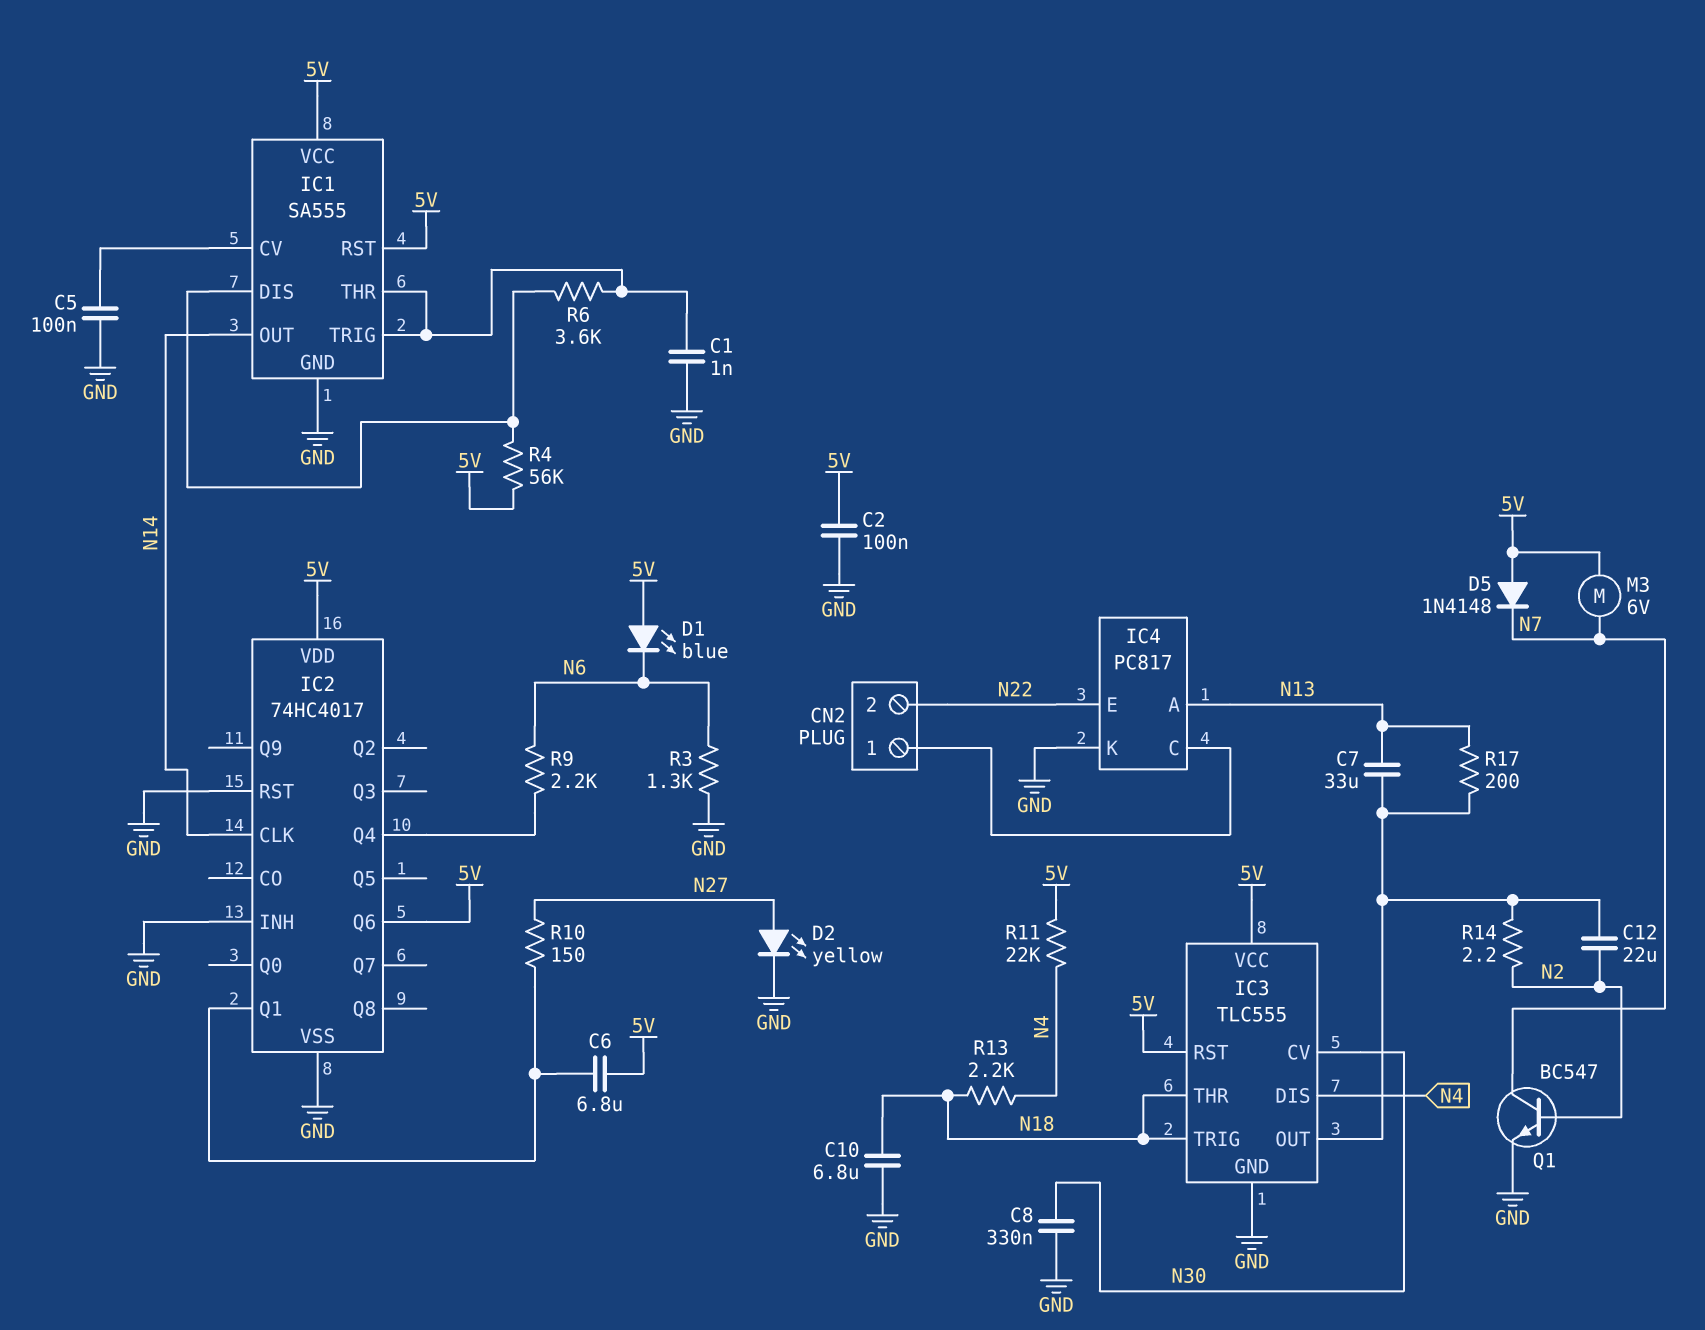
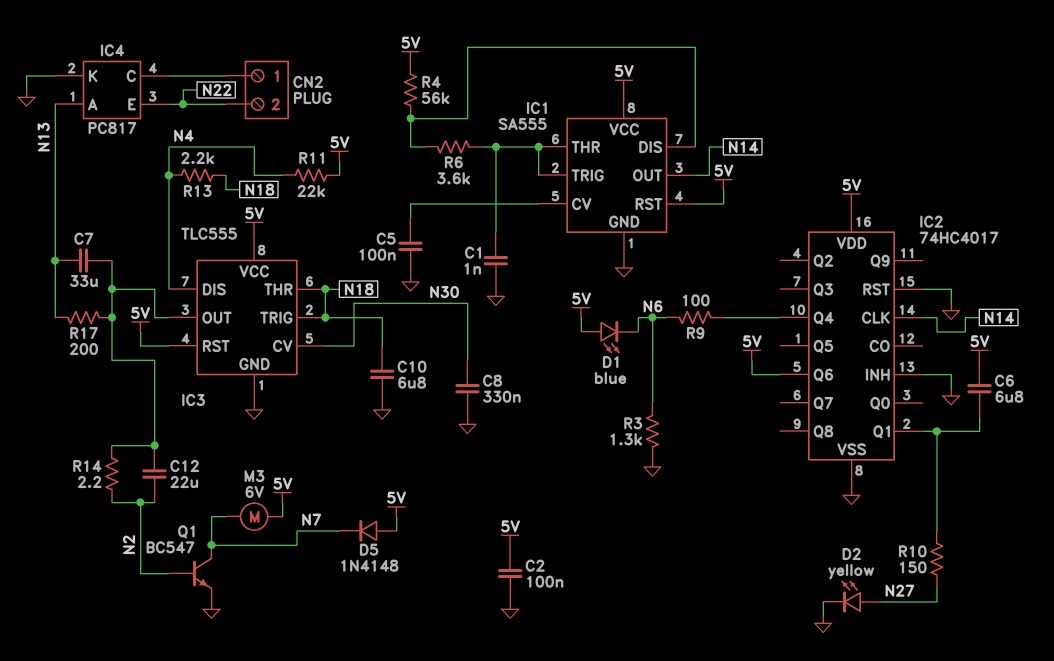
R9: 2.2k (IC2/Q4, N6) -> 100 (IC2/Q4, N6)

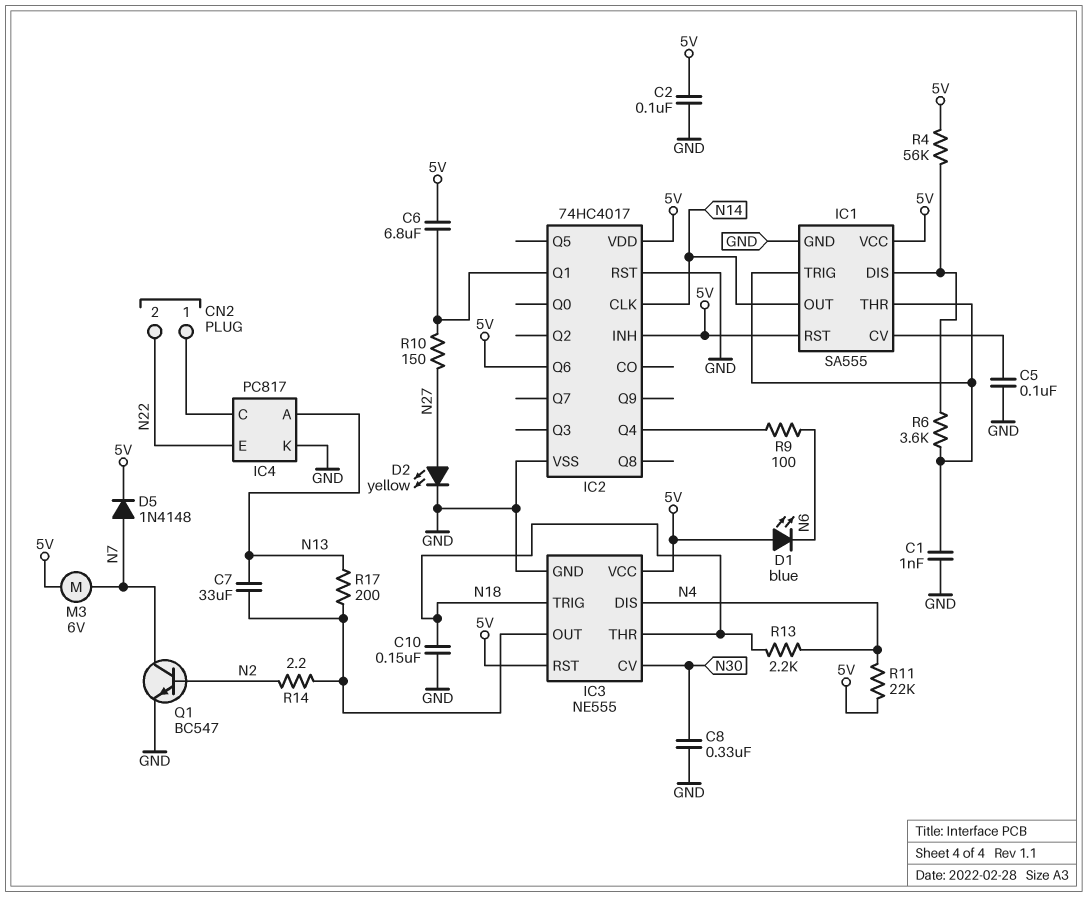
C10: 6.8uF (GND, N18) -> 150nF (GND, N18)
C12: 22uF (IC3/OUT, N2) -> none
D5: diode 1N4148 (A 5V, K N7) -> diode 1N4148 (A N7, K 5V)
IC2 pin INH: GND -> 5V
IC3: TLC555 -> NE555
R3: 1.3k (GND, N6) -> none

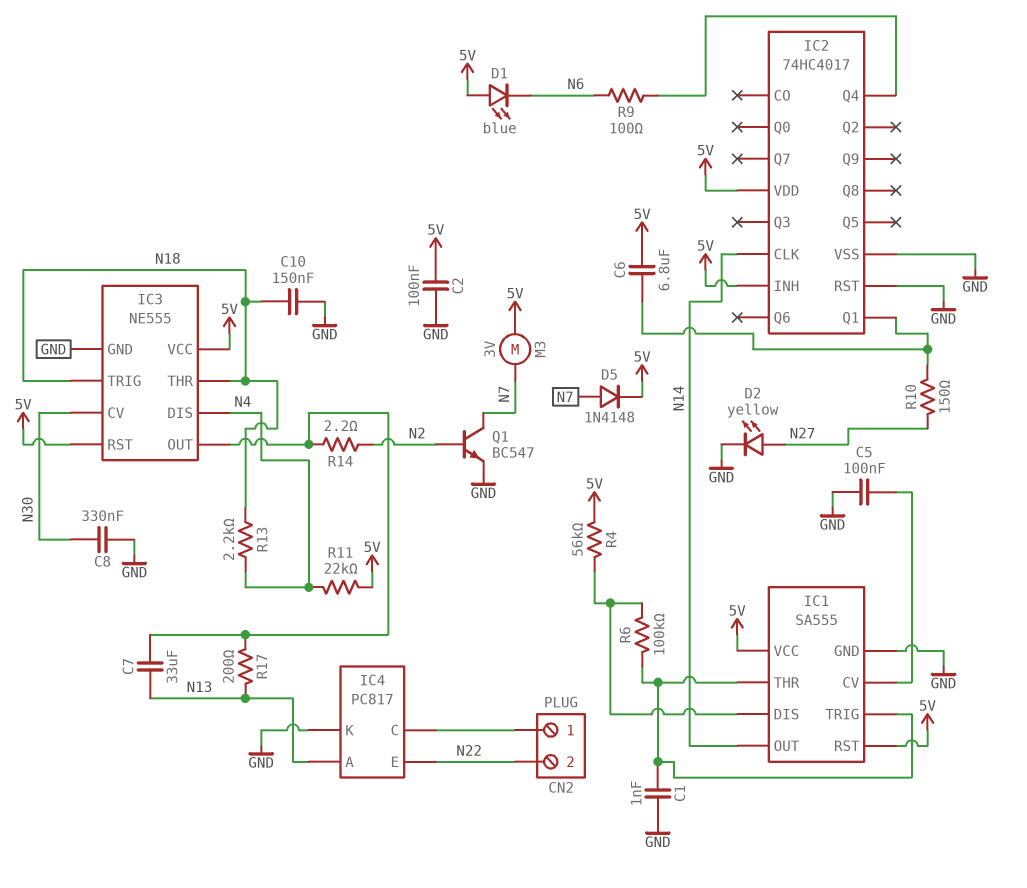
IC2 pin Q6: 5V -> none
M3: motor 6V (5V, N7) -> motor 3V (5V, N7)
R6: 3.6k (IC1/DIS, IC1/THR) -> 100k (IC1/DIS, IC1/THR)

